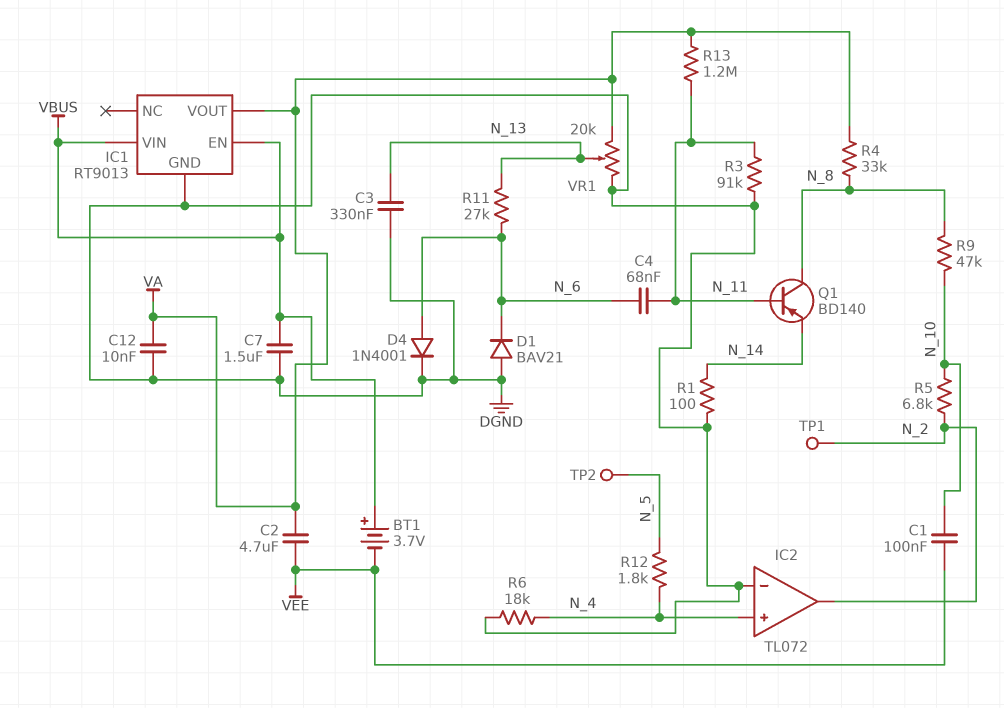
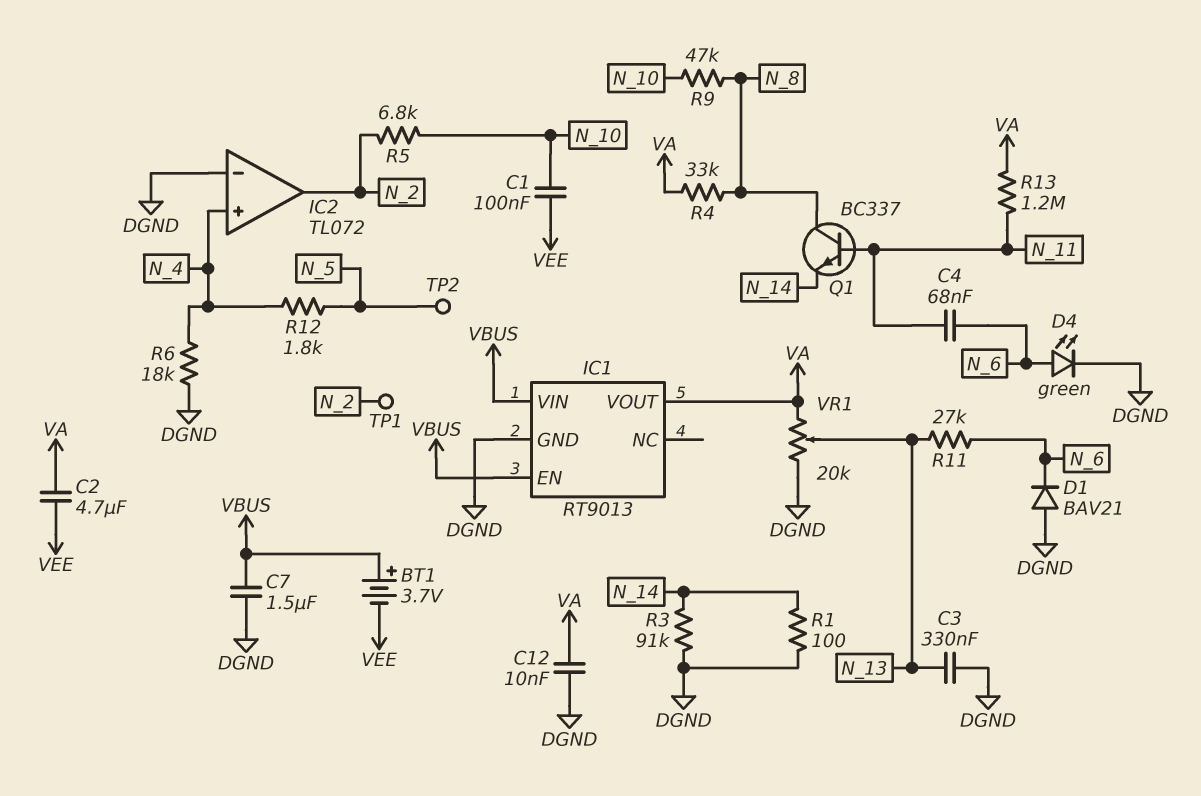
D4: diode 1N4001 (A N_6, K DGND) -> LED green (A N_6, K DGND)
Q1: PNP BD140 (B N_11, C N_8, E N_14) -> NPN BC337 (B N_11, C N_8, E N_14)
R3: 91k (DGND, N_11) -> 91k (DGND, N_14)

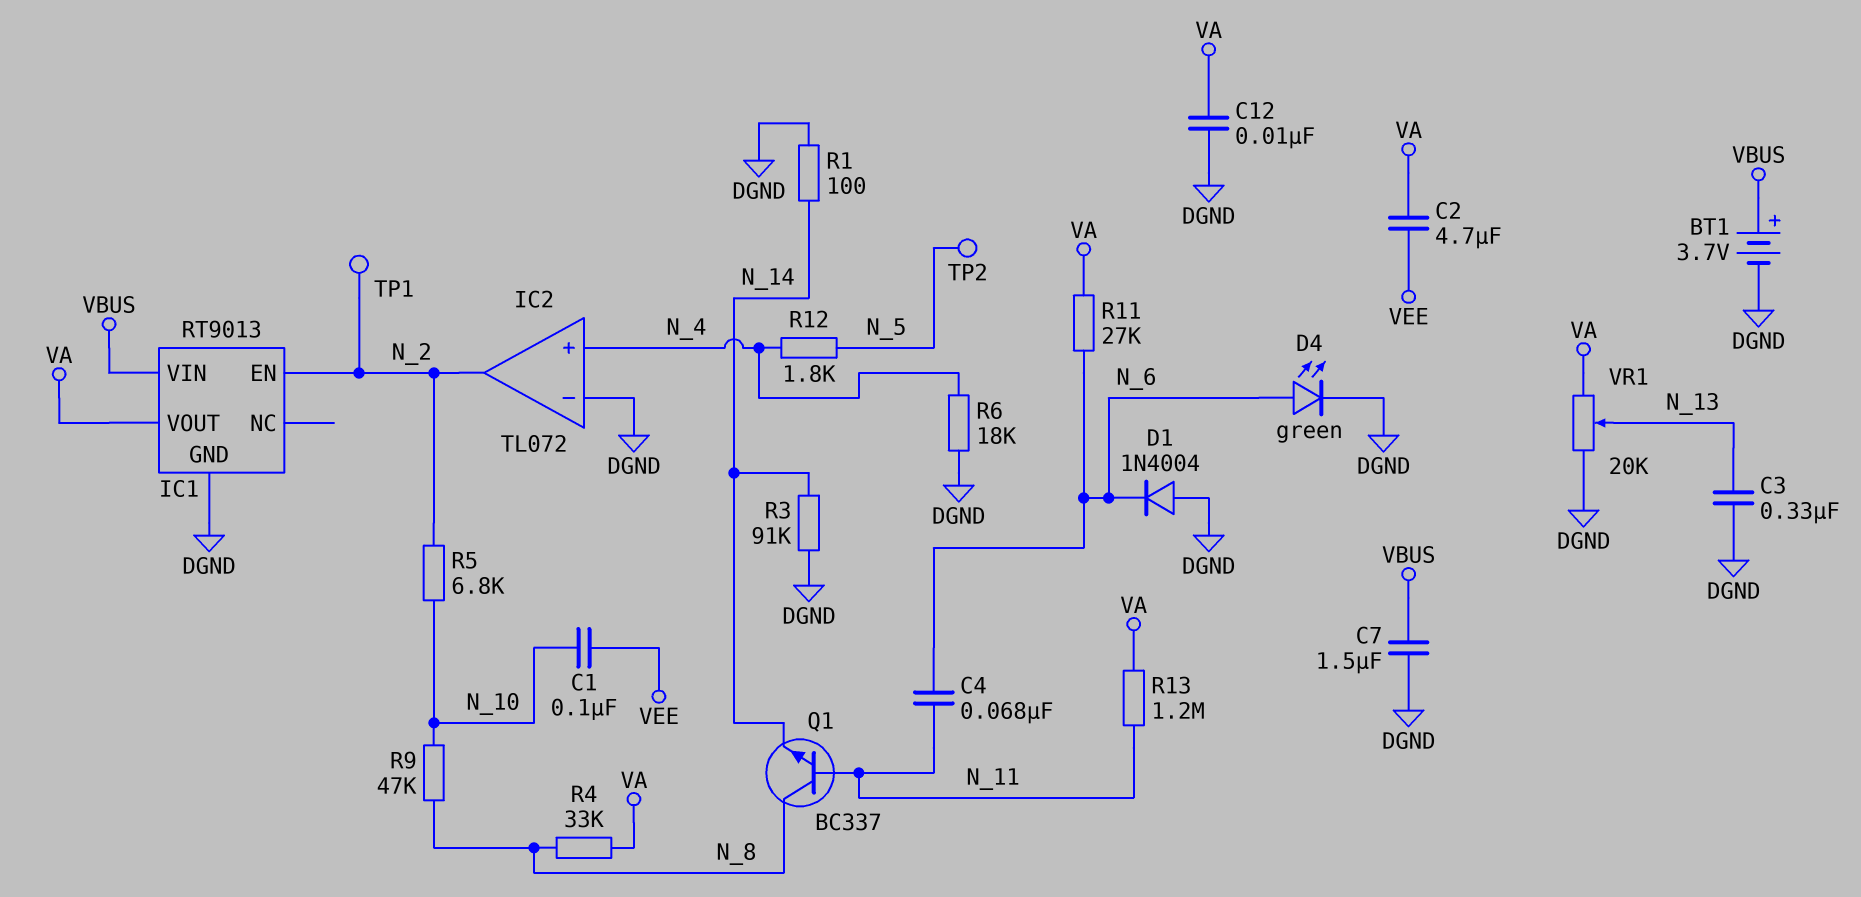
BT1: 3.7V (plus VBUS, minus VEE) -> 3.7V (plus VBUS, minus DGND)
D1: diode BAV21 (A DGND, K N_6) -> diode 1N4004 (A DGND, K N_6)
IC1 pin EN: VBUS -> N_2
R11: 27k (N_6, N_13) -> 27k (N_6, VA)

